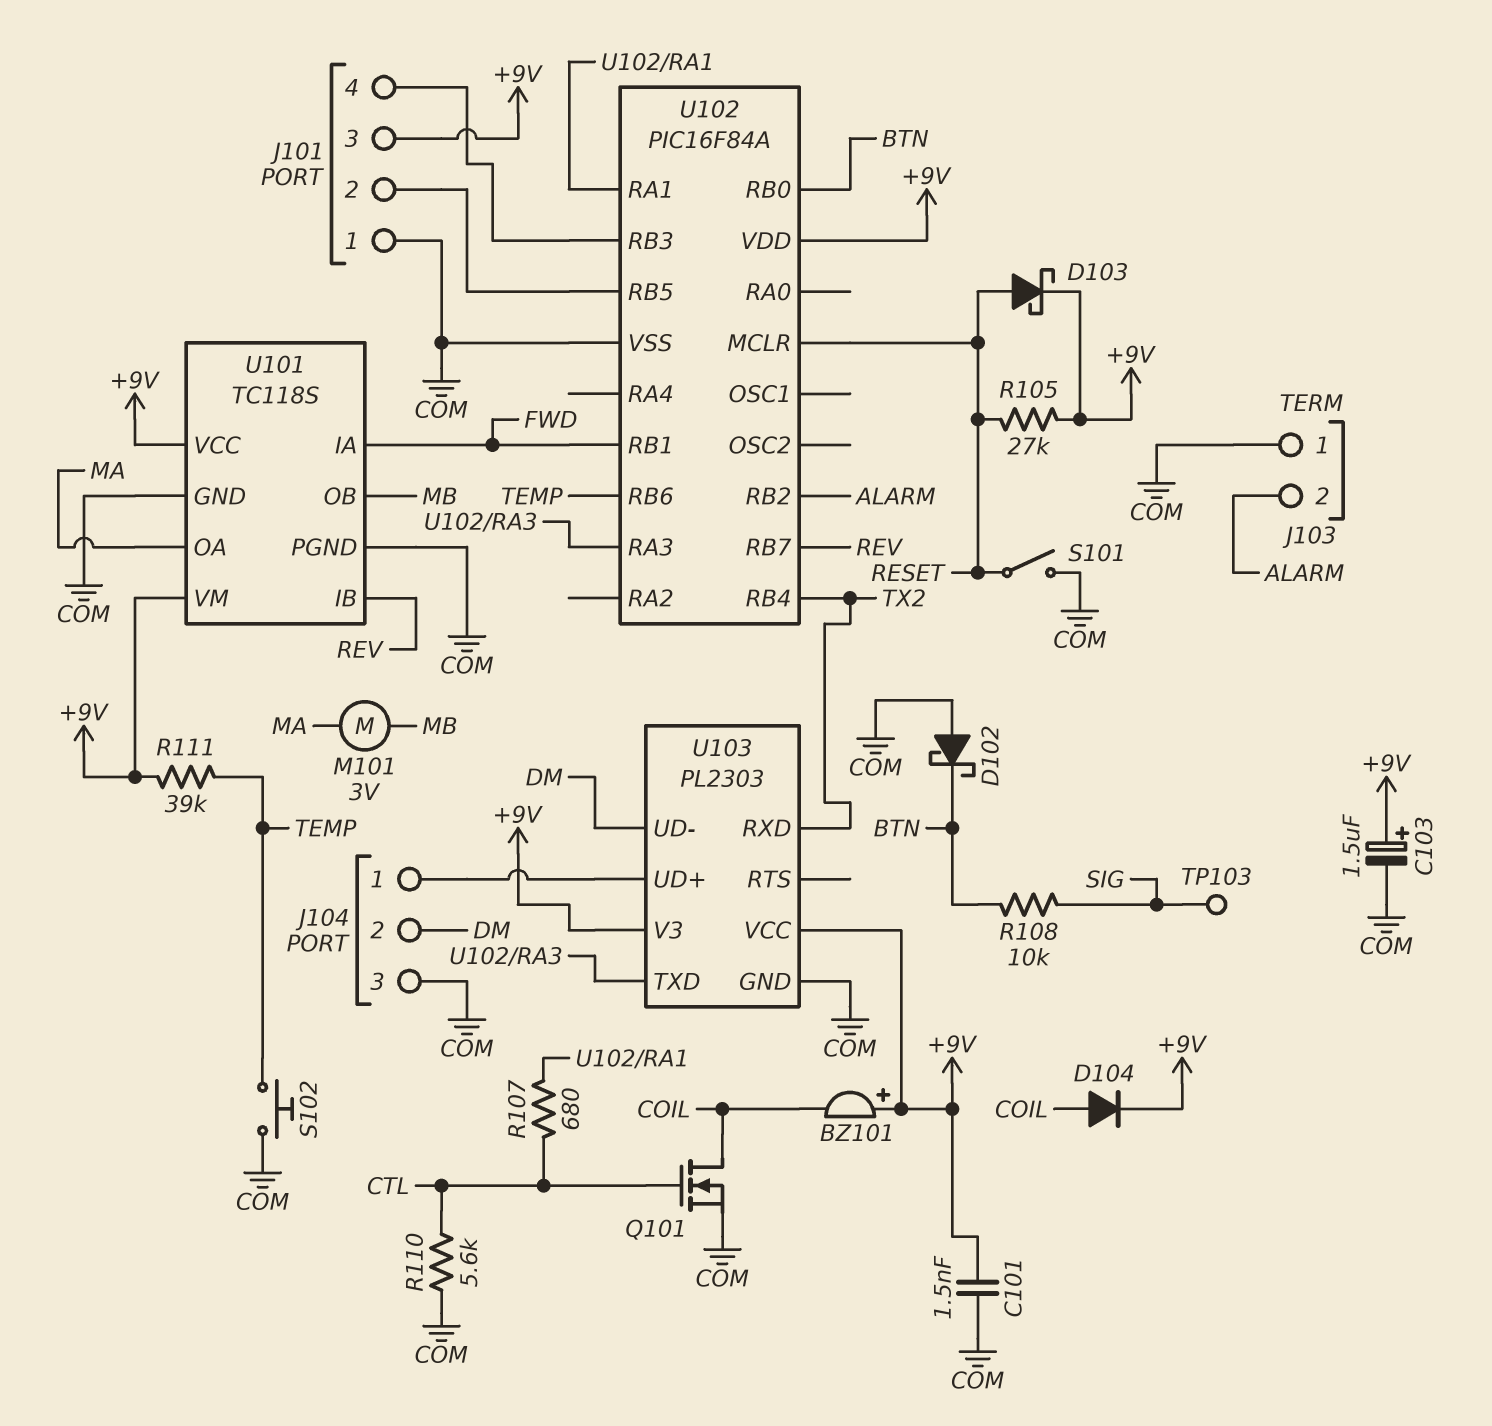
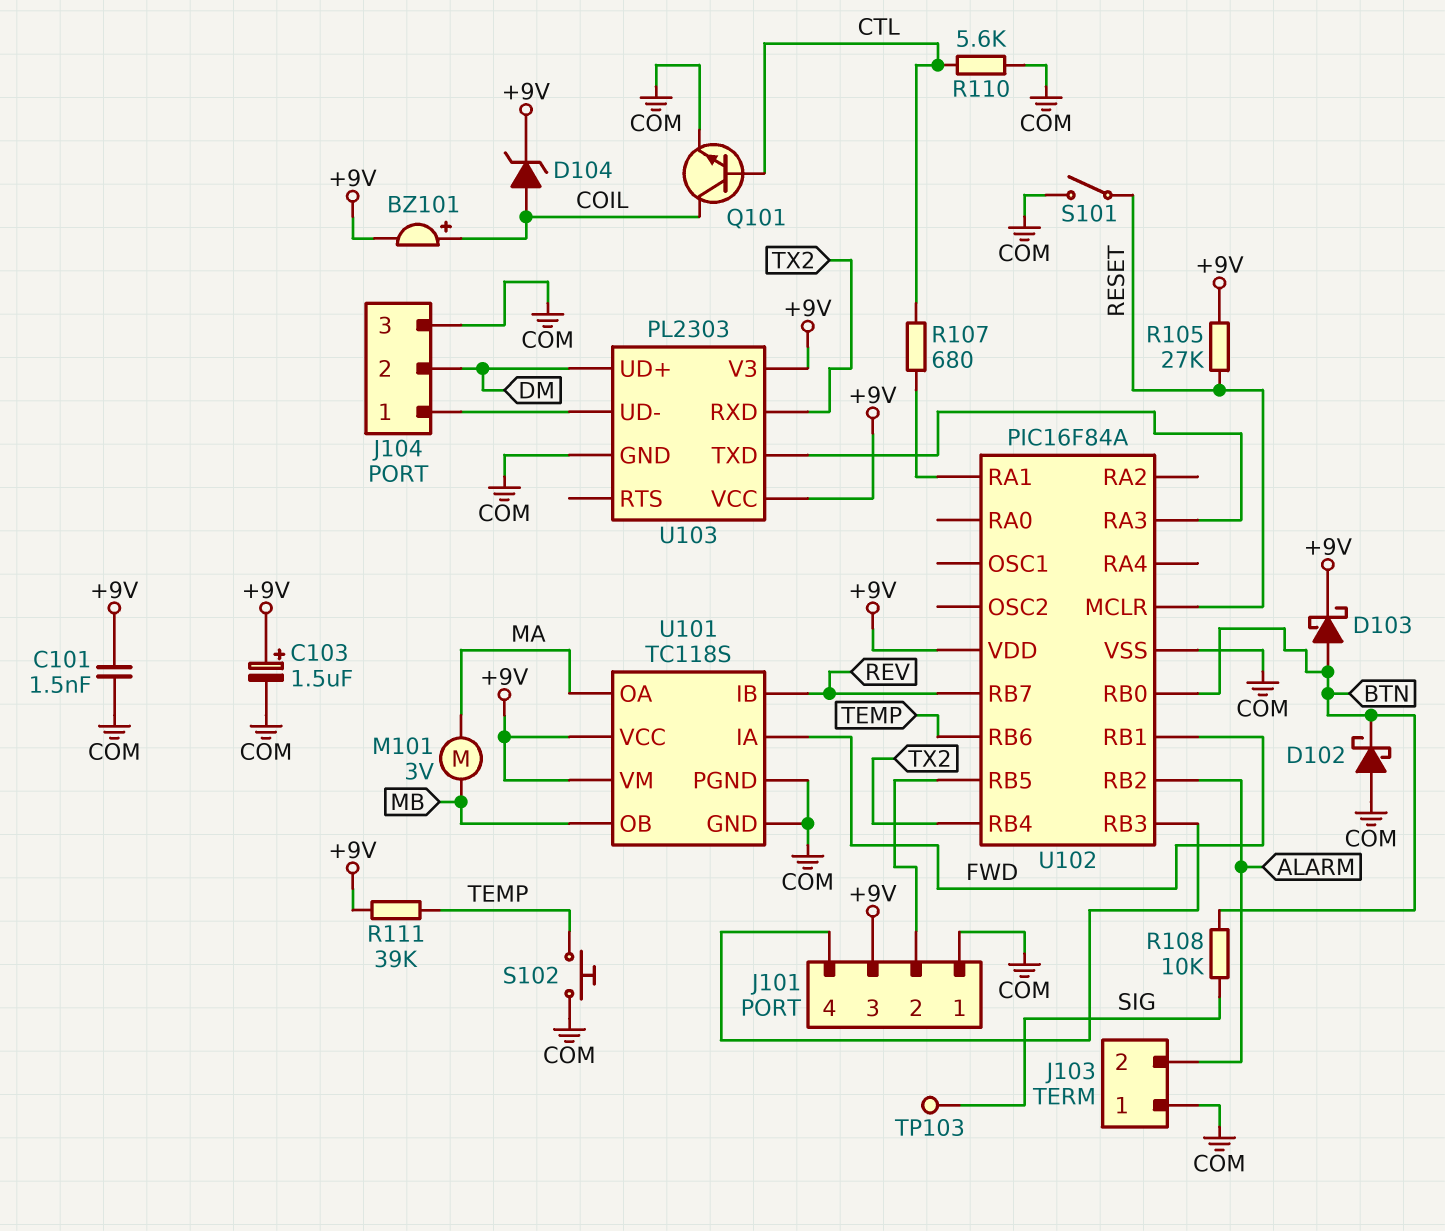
BZ101: buzzer (plus +9V, minus COIL) -> buzzer (plus COIL, minus +9V)
D103: schottky (A RESET, K +9V) -> schottky (A BTN, K +9V)
D104: diode (A COIL, K +9V) -> zener (A COIL, K +9V)
Q101: NMOS (G CTL, D COIL, S COM) -> NPN (B CTL, C COIL, E COM)
U103 pin UD+: J104/1 -> DM
U103 pin UD-: DM -> J104/1

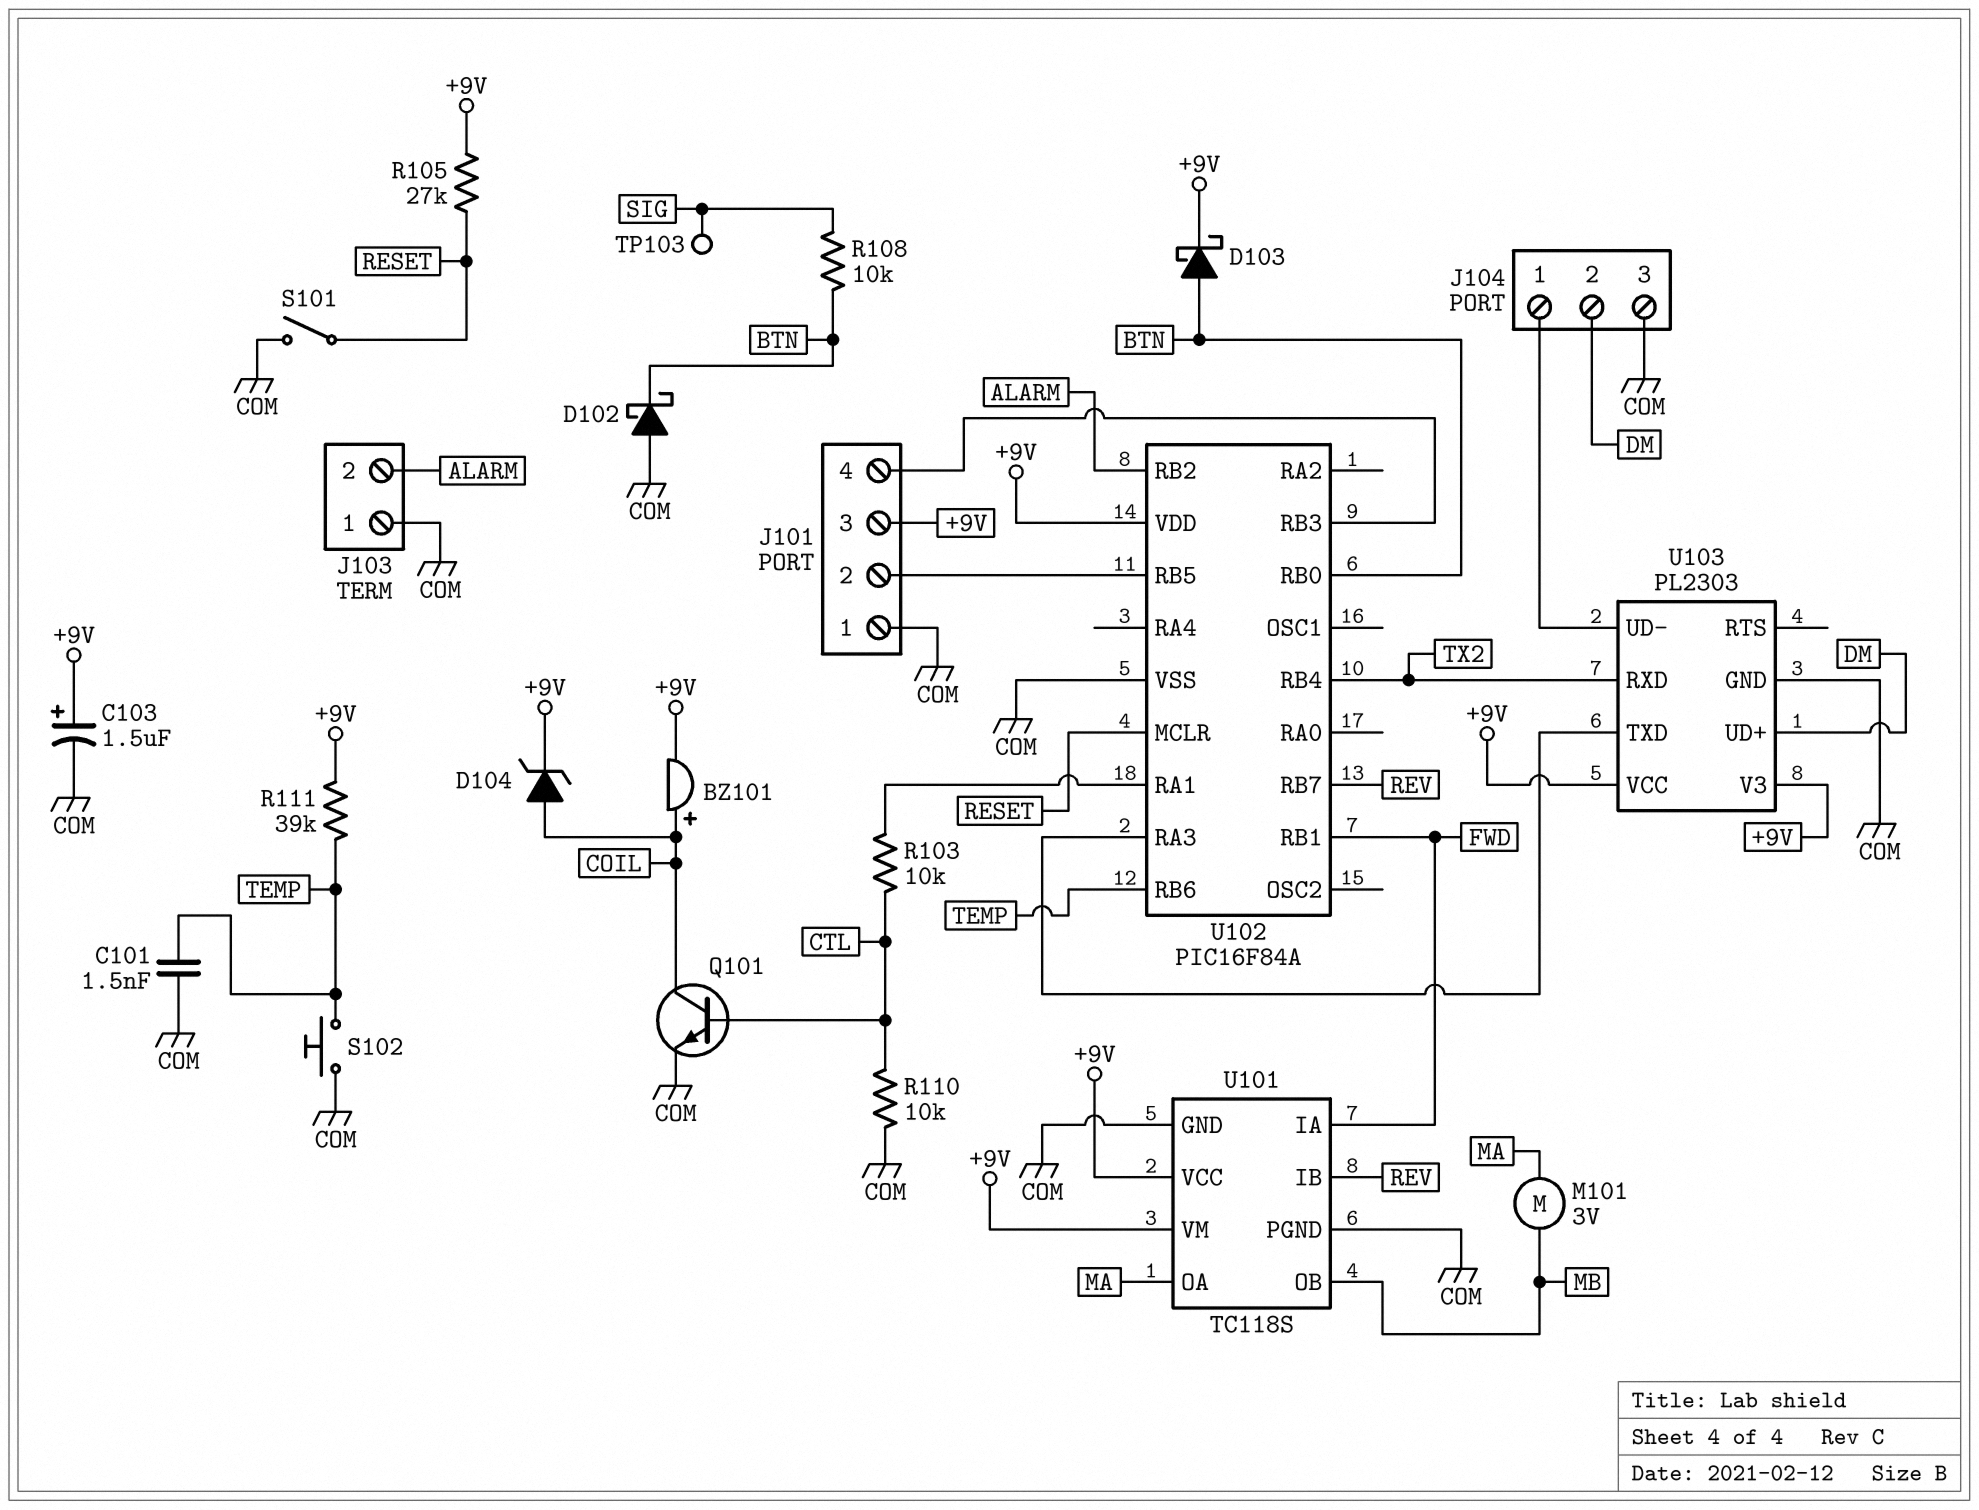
C101: 1.5nF (+9V, COM) -> 1.5nF (COM, TEMP)
R103: none -> 10k (CTL, U102/RA1)
R107: 680 (CTL, U102/RA1) -> none
R110: 5.6k (COM, CTL) -> 10k (COM, CTL)

